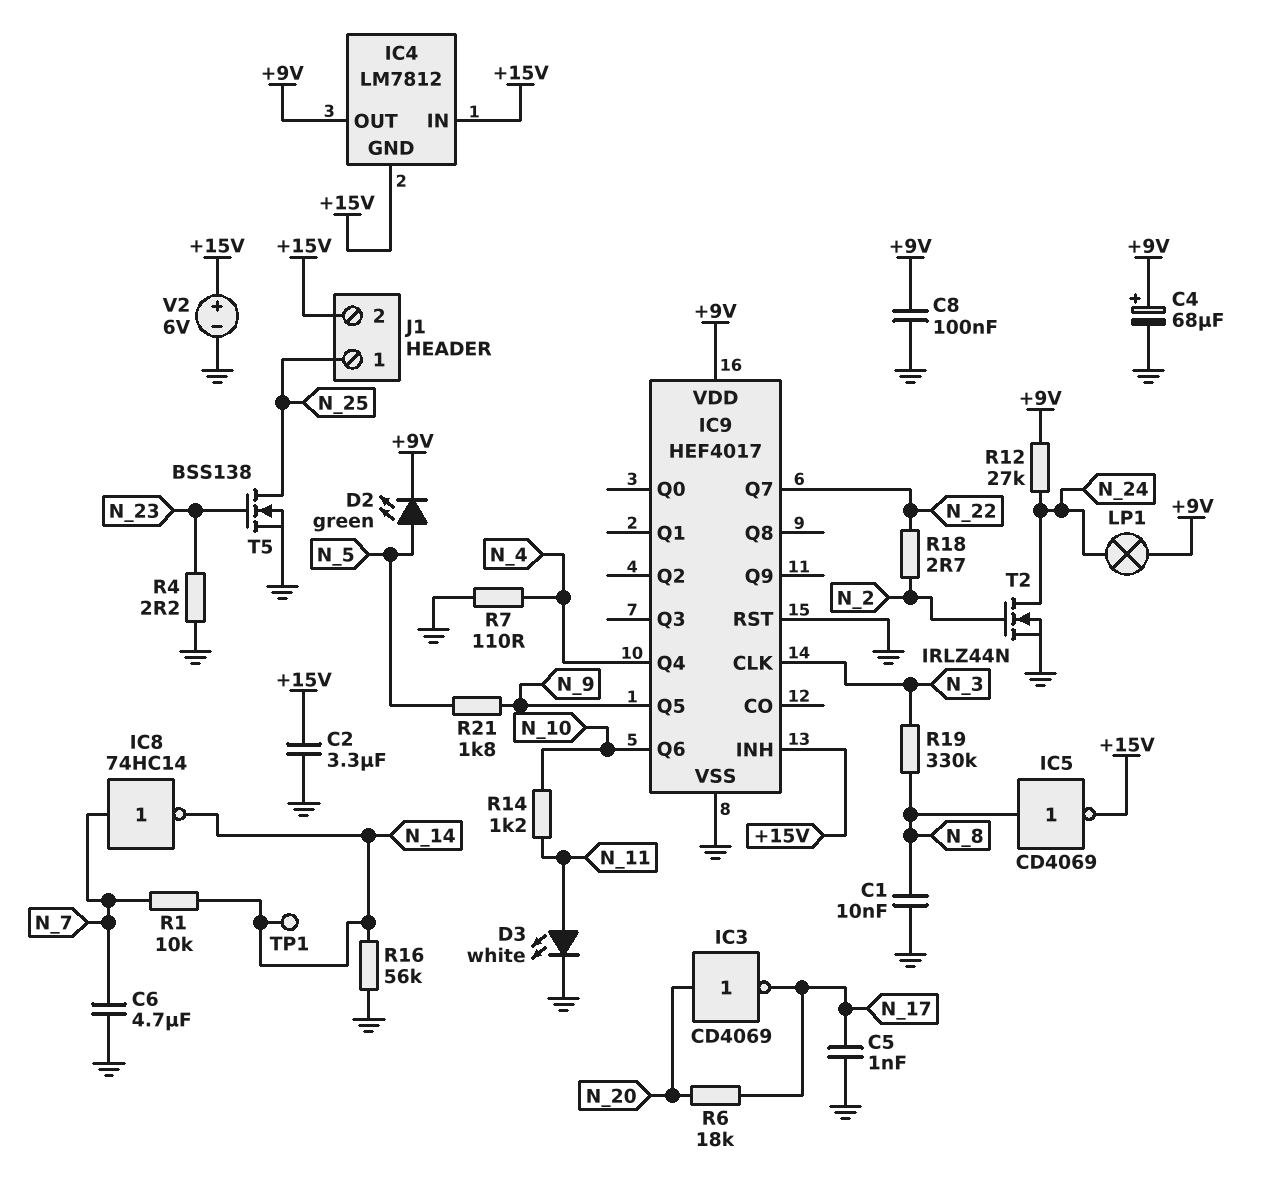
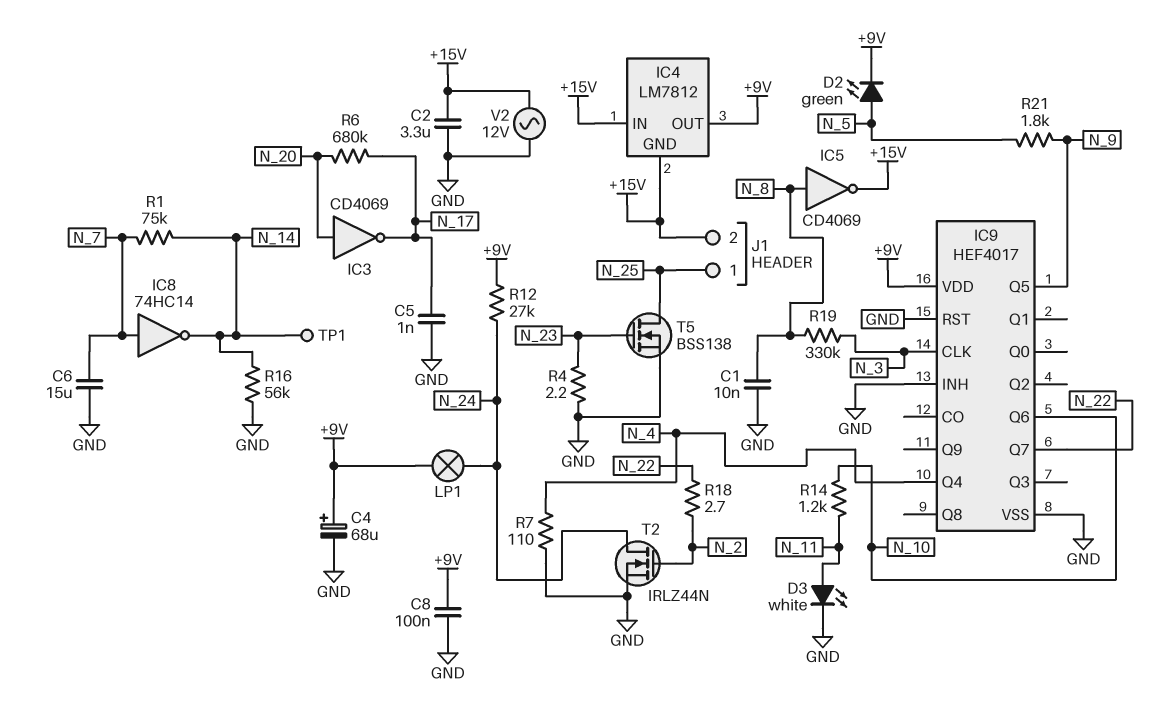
C6: 4.7uF (GND, N_7) -> 15uF (GND, N_7)
IC9 pin INH: +15V -> GND
R1: 10k (N_7, N_14) -> 75k (N_7, N_14)
R6: 18k (N_17, N_20) -> 680k (N_17, N_20)
V2: 6V (plus +15V, minus GND) -> AC 12V (+15V, GND)

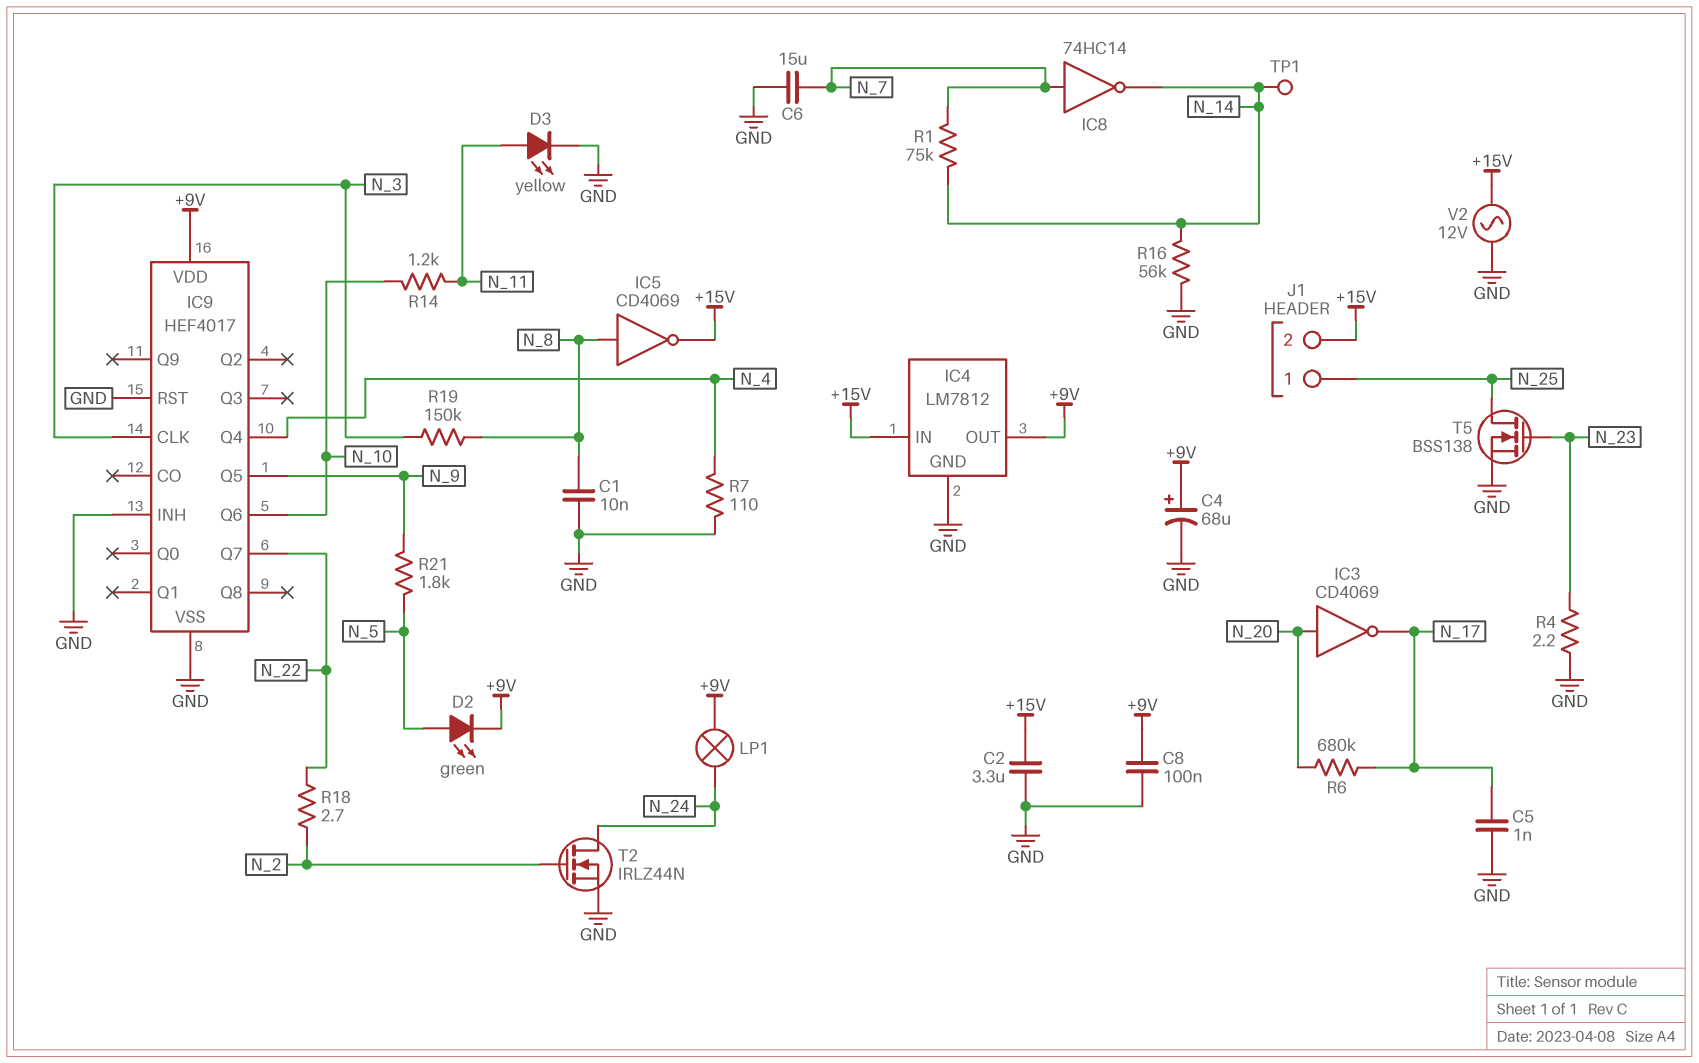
D3: LED white (A N_11, K GND) -> LED yellow (A N_11, K GND)
IC4 pin GND: +15V -> GND
R12: 27k (+9V, N_24) -> none
R19: 330k (N_3, N_8) -> 150k (N_3, N_8)

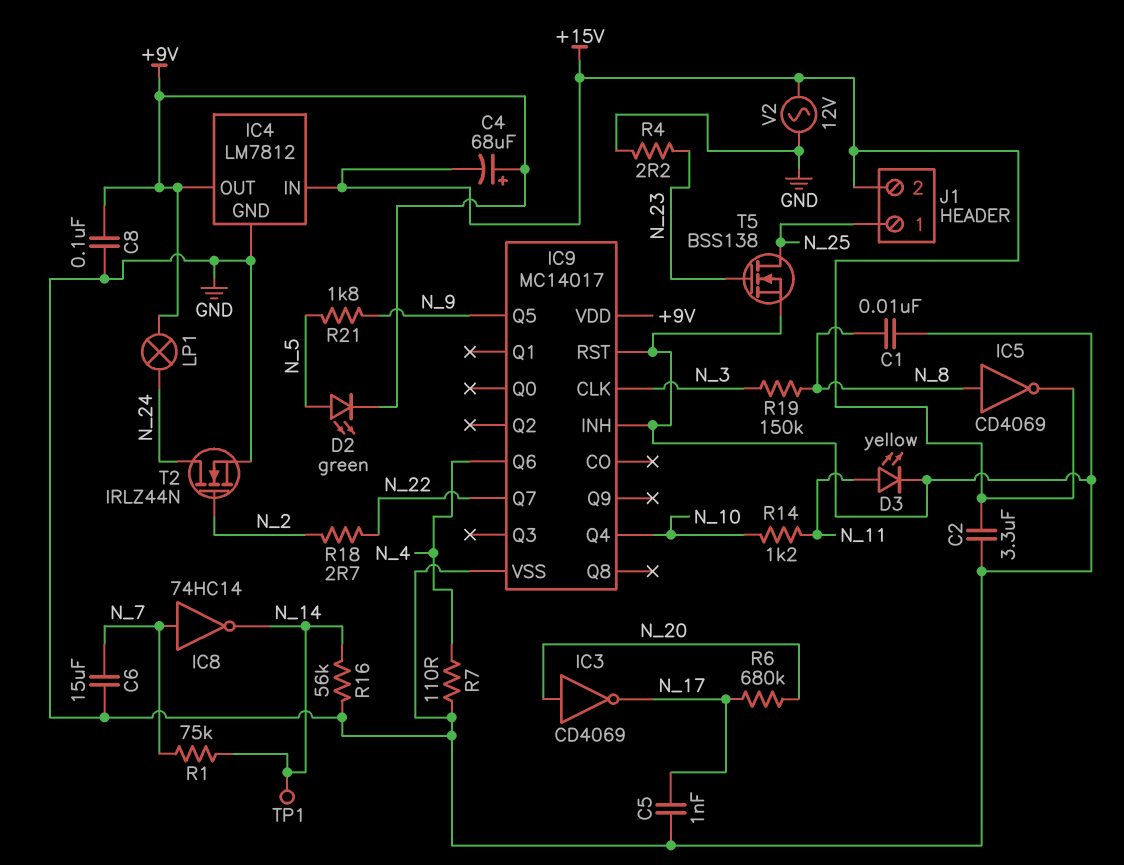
C4: 68uF (plus +9V, minus GND) -> 68uF (plus +9V, minus +15V)
IC9: HEF4017 -> MC14017
IC9 pin Q4: N_4 -> N_10
IC9 pin Q6: N_10 -> N_4

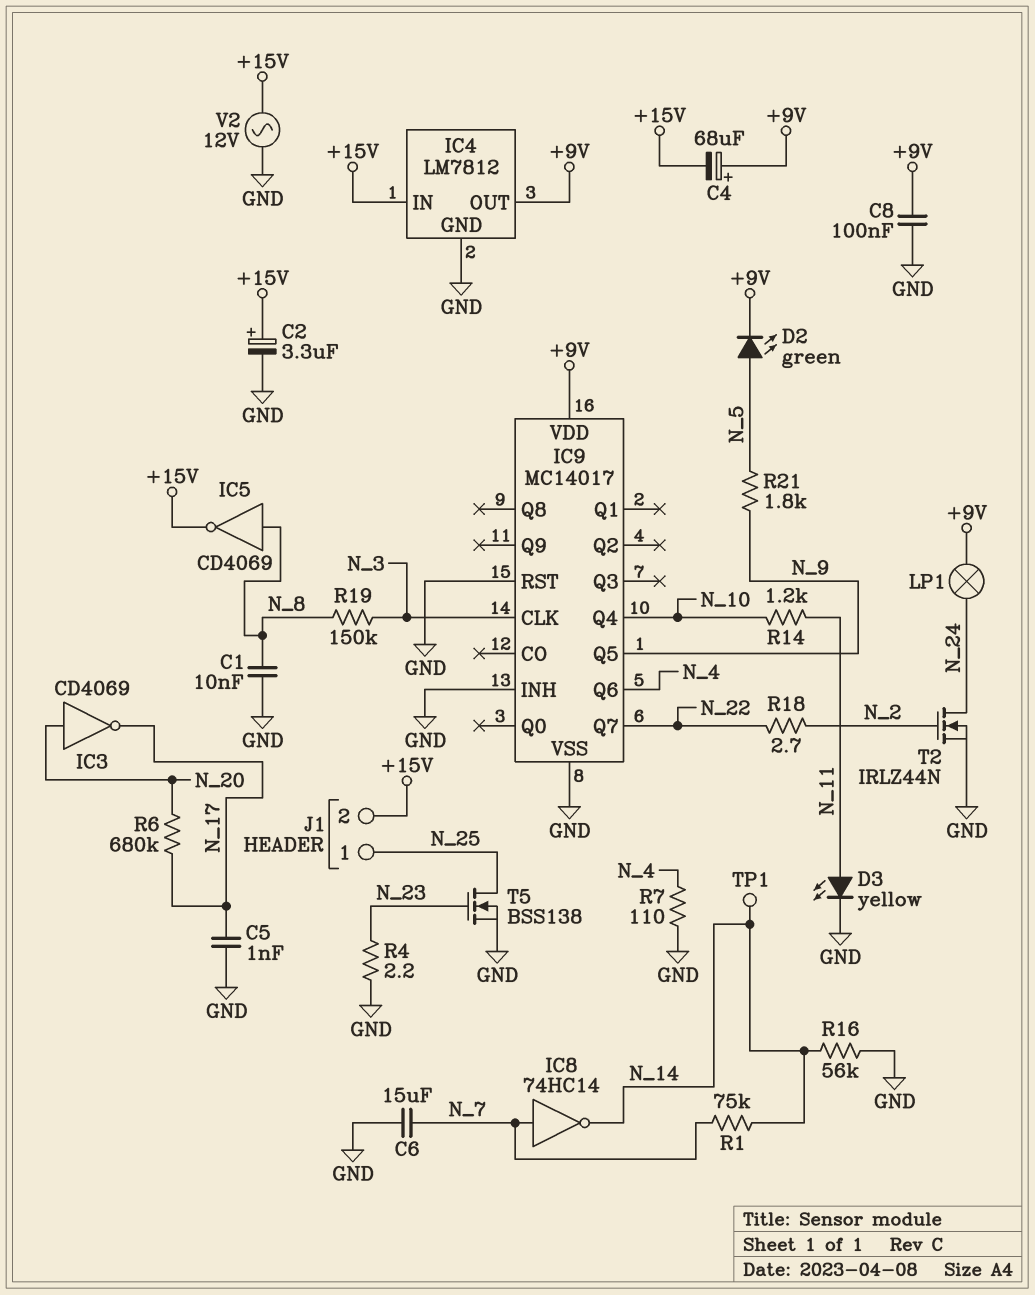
C2: 3.3uF (+15V, GND) -> 3.3uF (plus +15V, minus GND)

